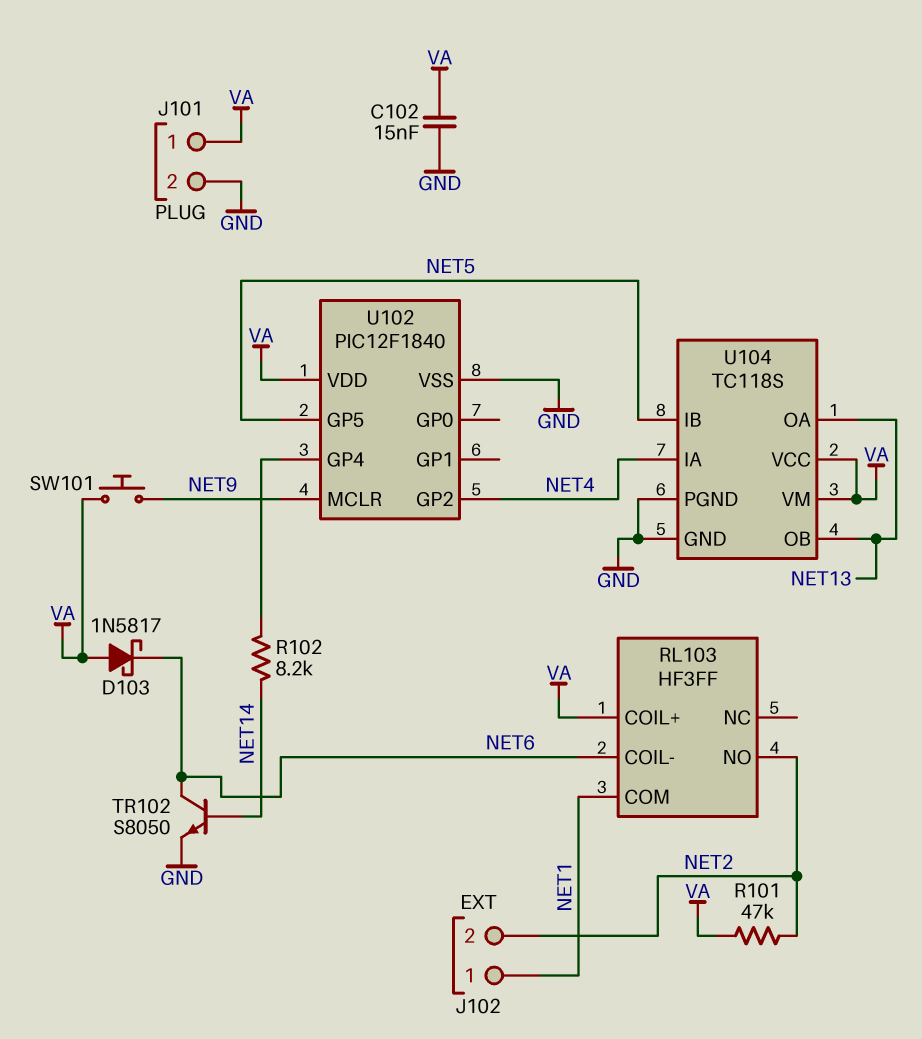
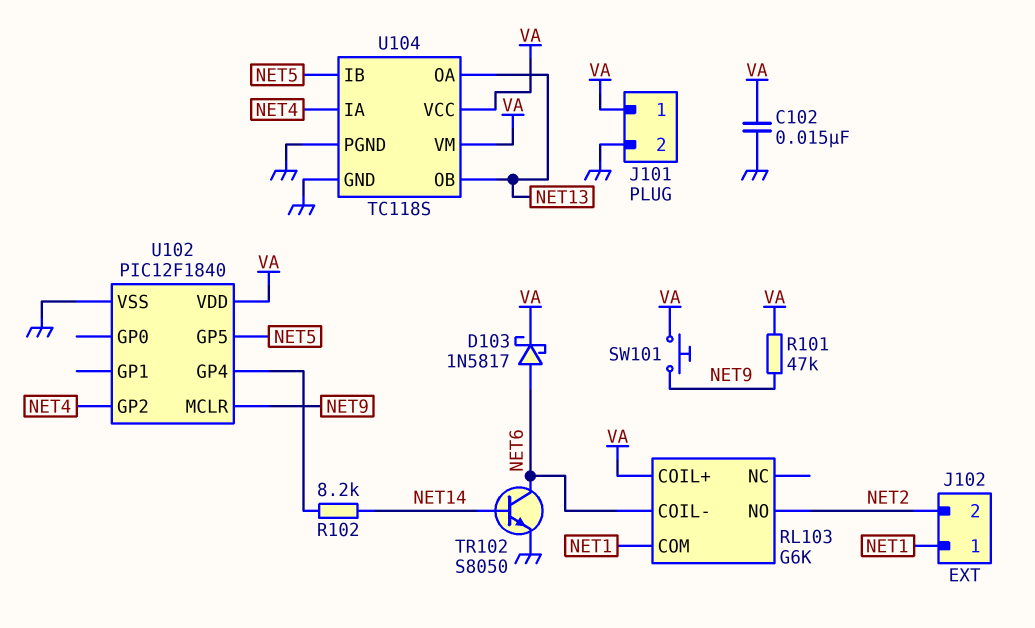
D103: schottky 1N5817 (A VA, K NET6) -> schottky 1N5817 (A NET6, K VA)
R101: 47k (NET2, VA) -> 47k (NET9, VA)
RL103: HF3FF -> G6K

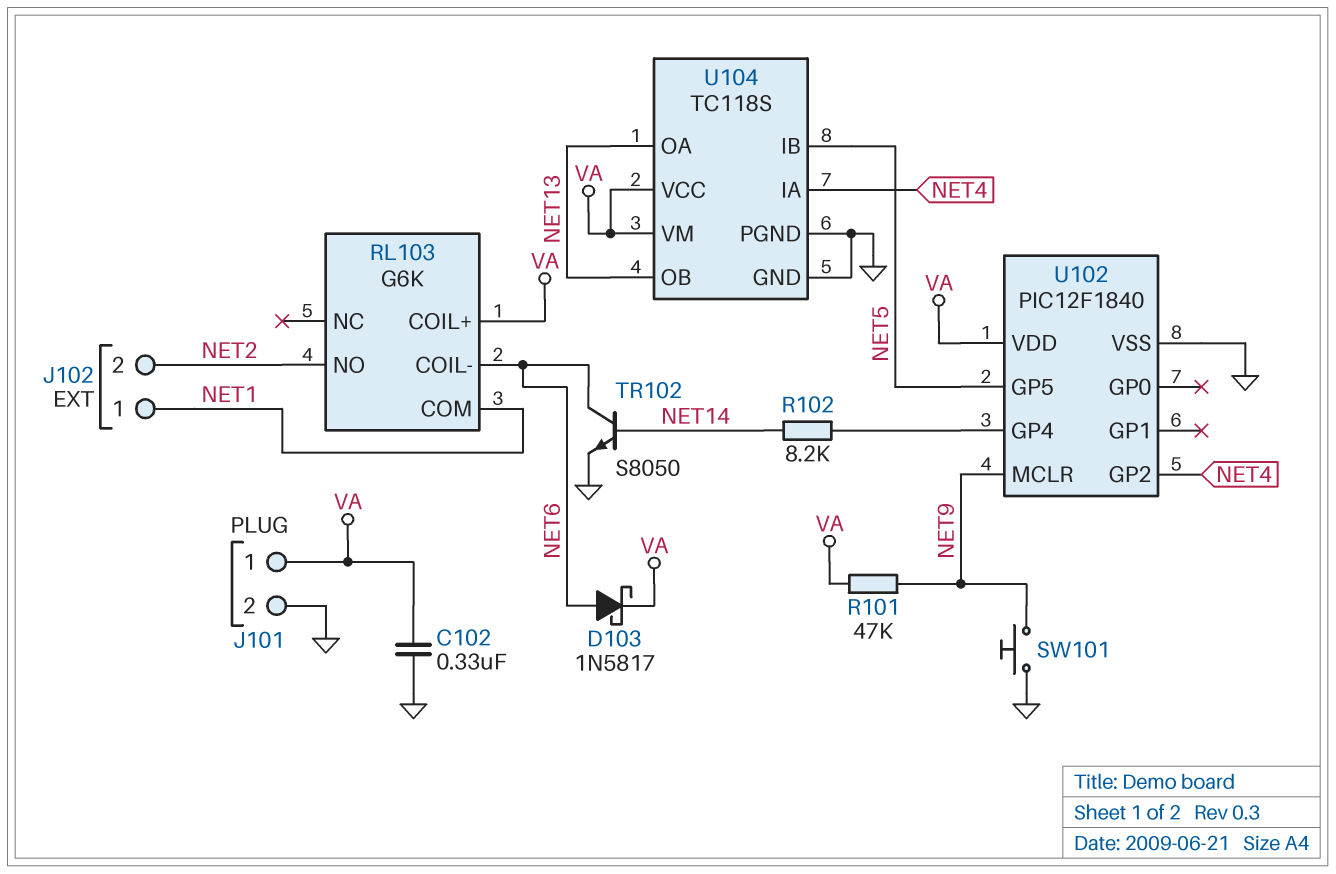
C102: 15nF (GND, VA) -> 330nF (GND, VA)
SW101: button (NET9, VA) -> button (GND, NET9)

